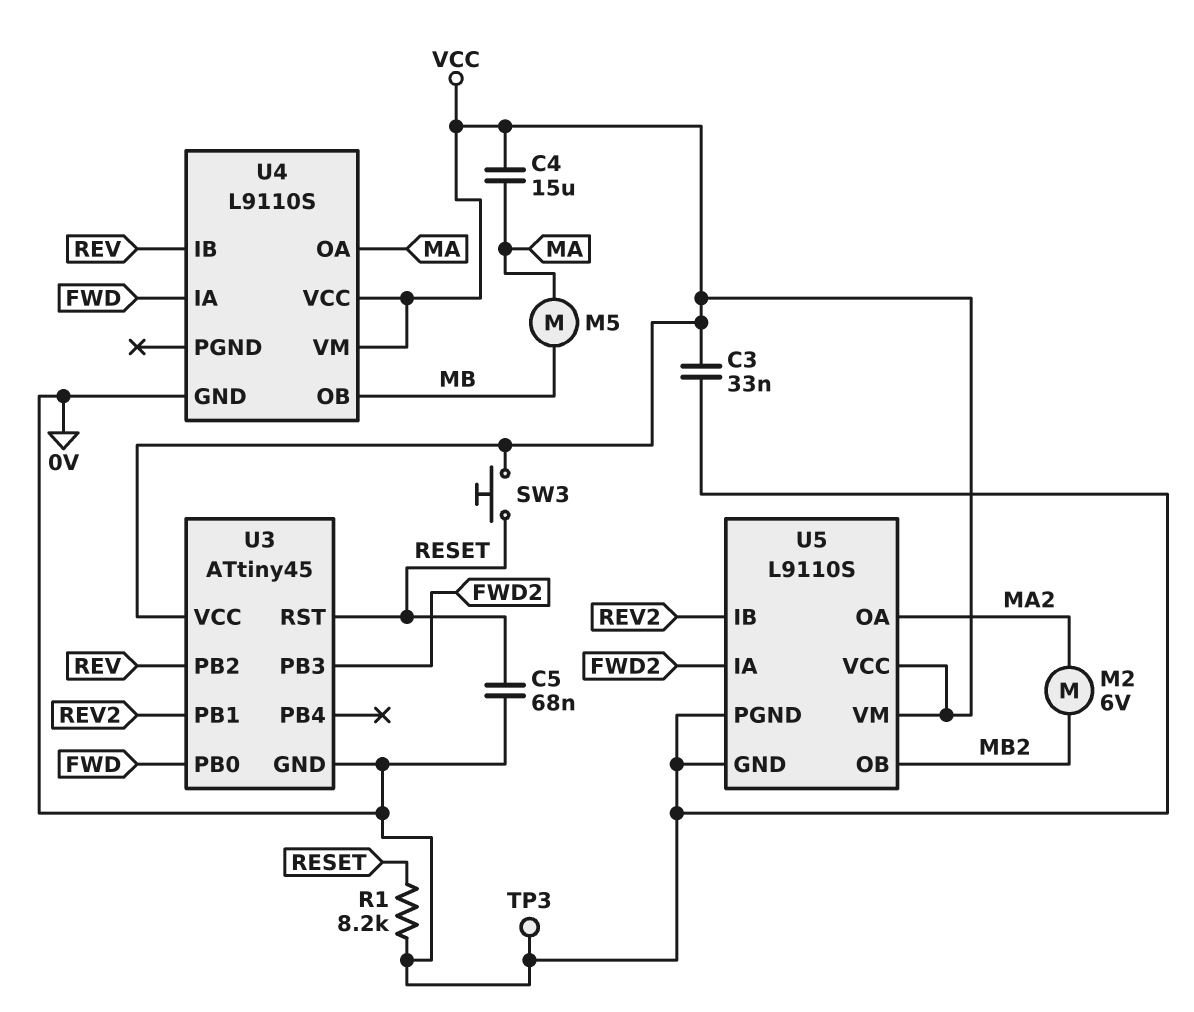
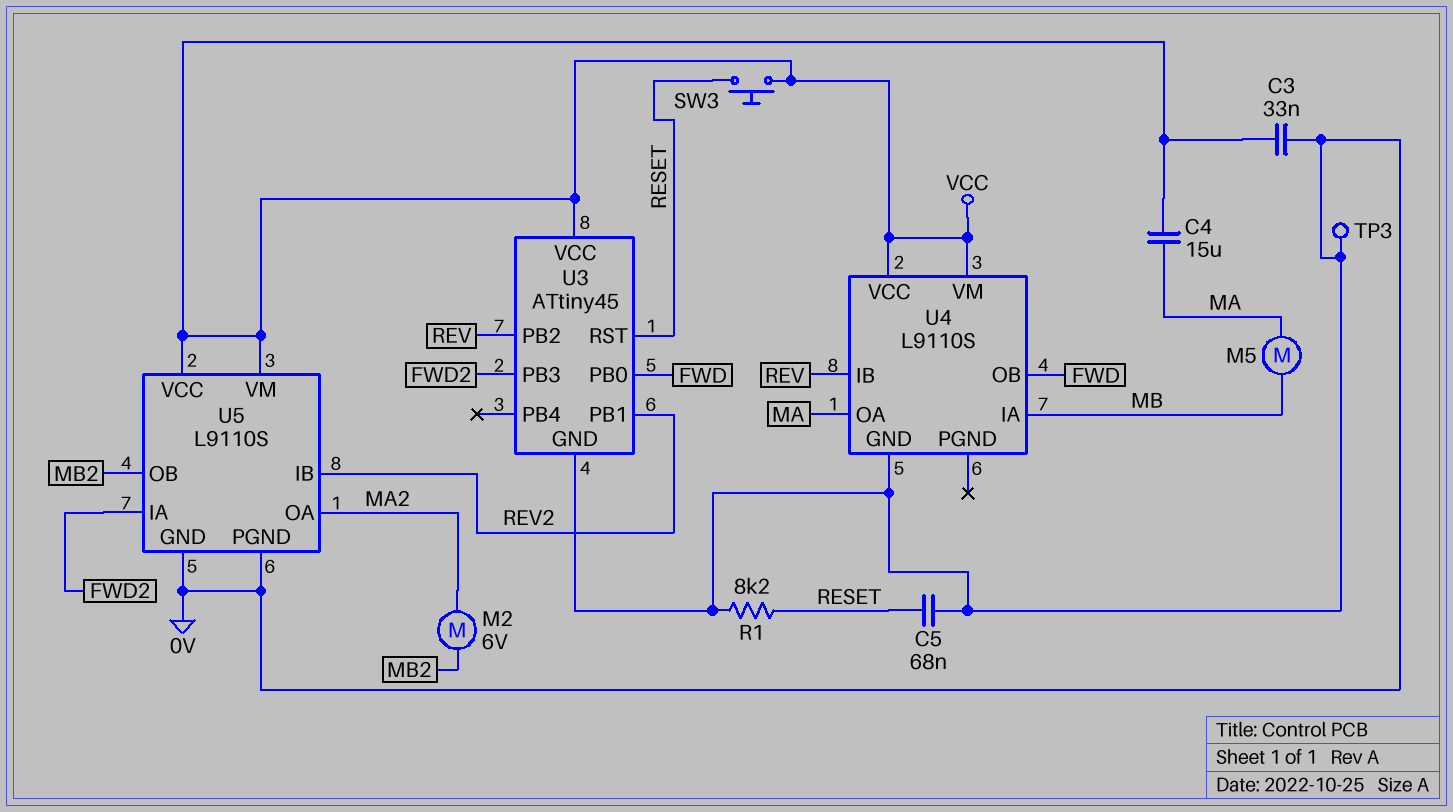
U4 pin IA: FWD -> MB
U4 pin OB: MB -> FWD

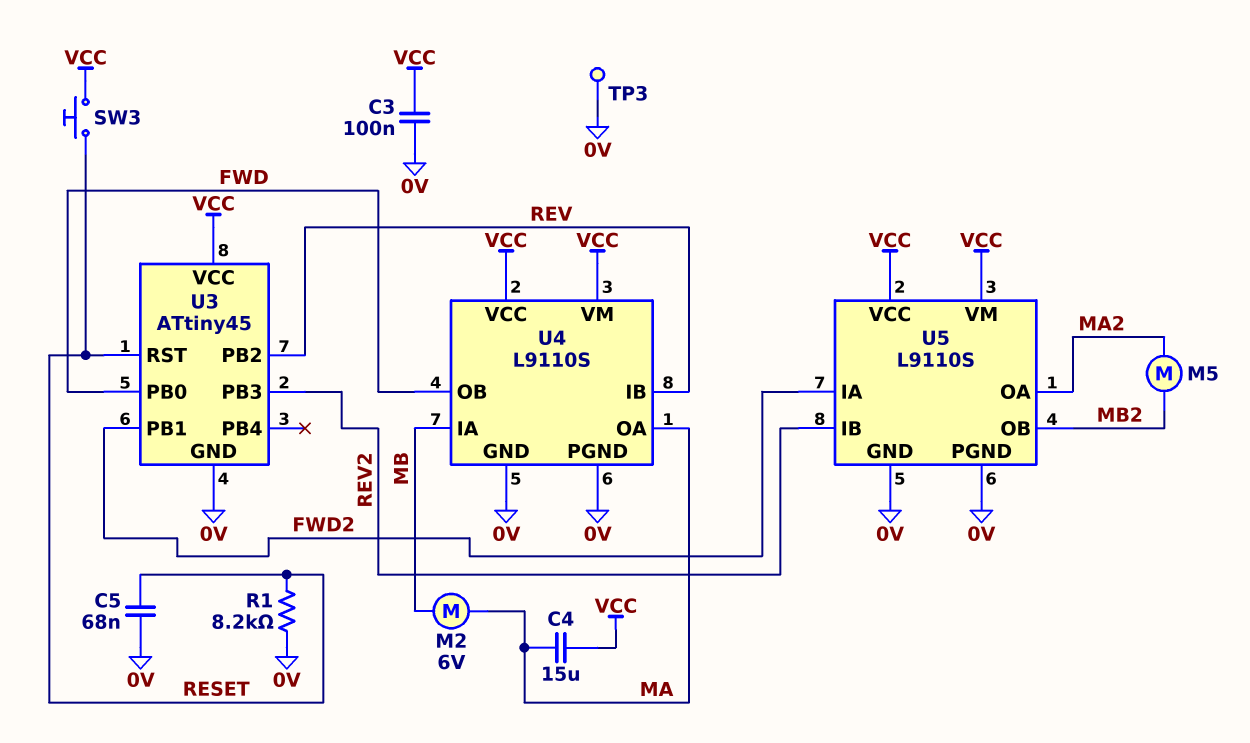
C3: 33nF (0V, VCC) -> 100nF (0V, VCC)
M2: motor 6V (MA2, MB2) -> motor 6V (MA, MB)
M5: motor (MA, MB) -> motor (MA2, MB2)
U3 pin PB1: REV2 -> FWD2
U3 pin PB3: FWD2 -> REV2
U4 pin PGND: none -> 0V

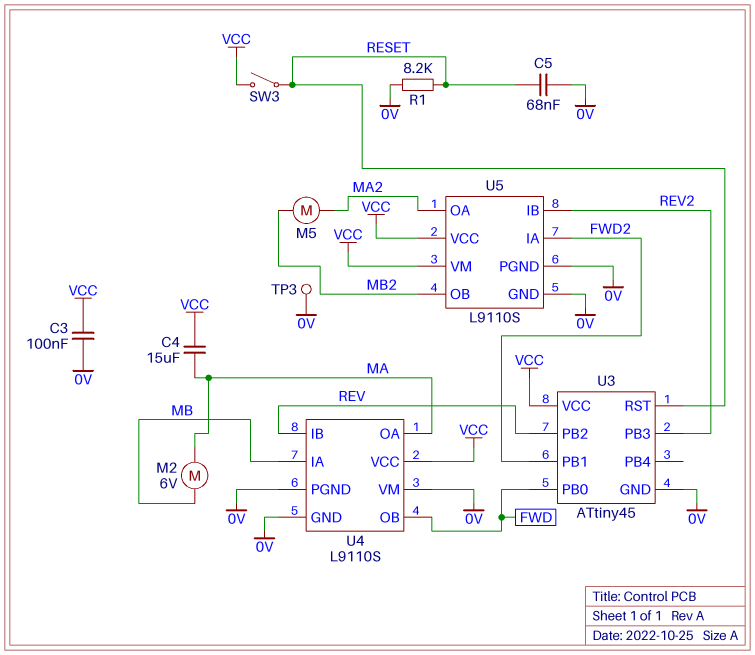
SW3: button (RESET, VCC) -> switch (RESET, VCC)
U4 pin VM: VCC -> 0V

